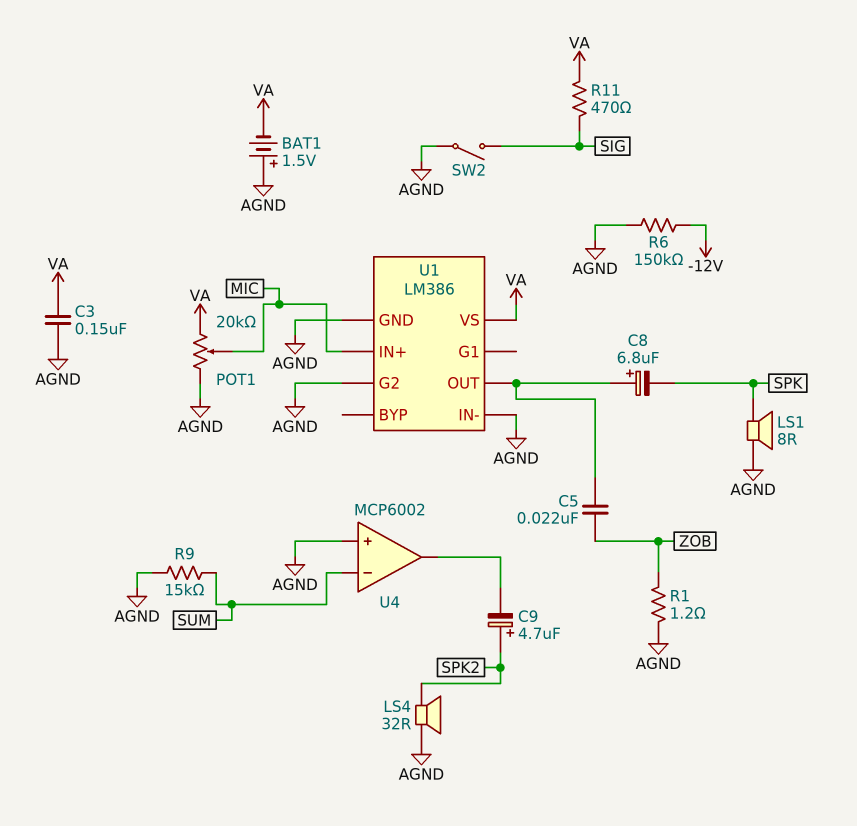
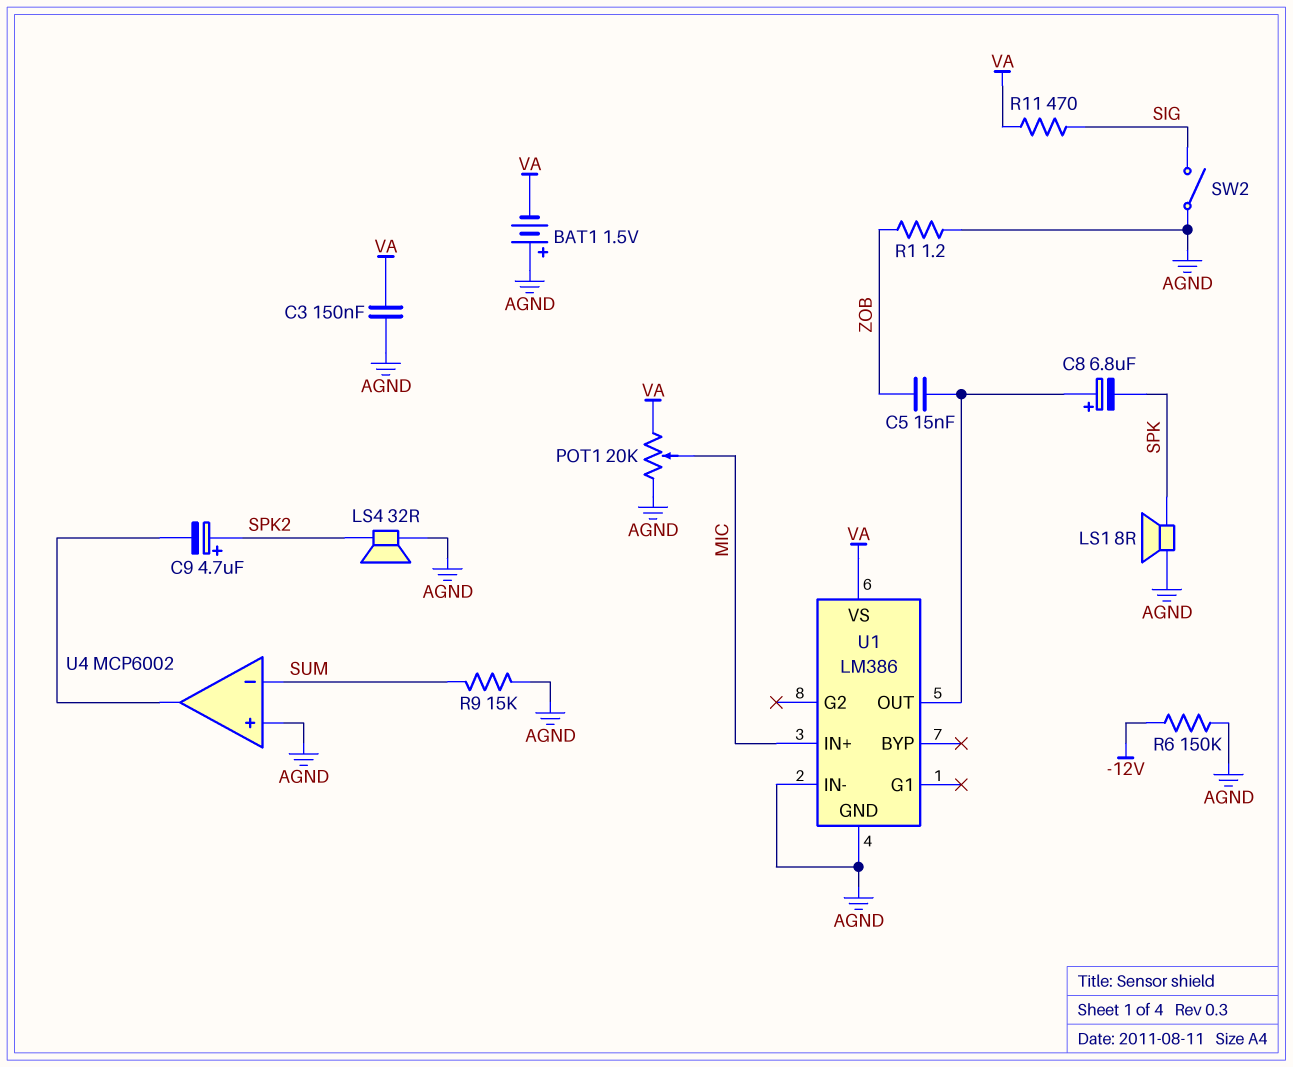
C5: 22nF (U1/OUT, ZOB) -> 15nF (U1/OUT, ZOB)
U1 pin G2: AGND -> none

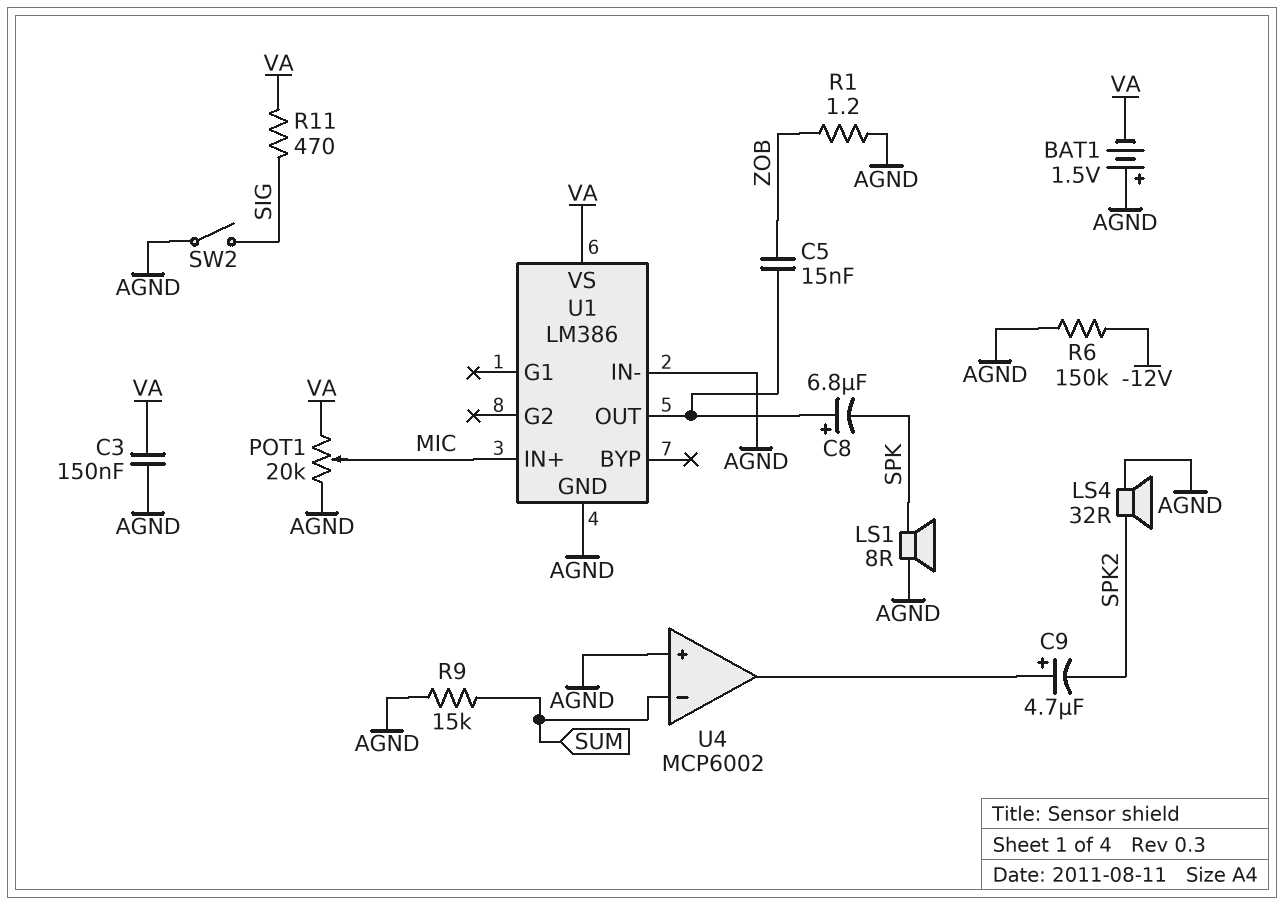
C9: 4.7uF (plus SPK2, minus U4/out) -> 4.7uF (plus U4/out, minus SPK2)

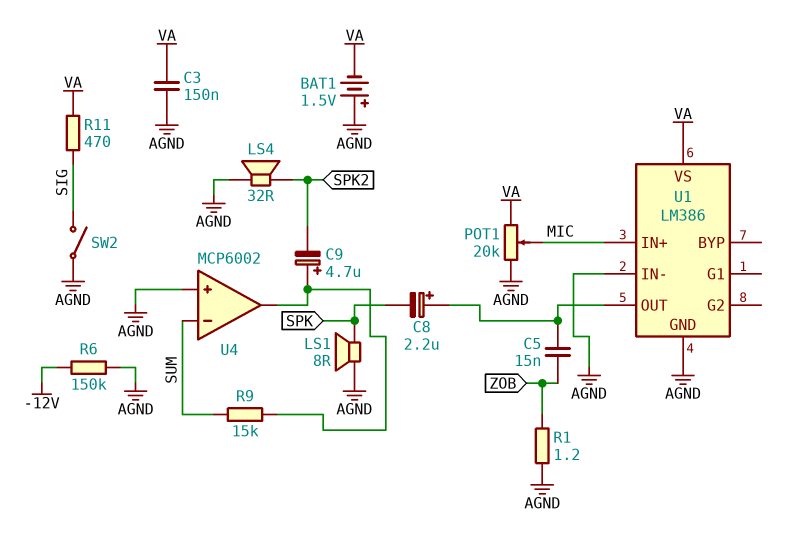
C8: 6.8uF (plus U1/OUT, minus SPK) -> 2.2uF (plus U1/OUT, minus SPK)
R9: 15k (AGND, SUM) -> 15k (SUM, U4/out)

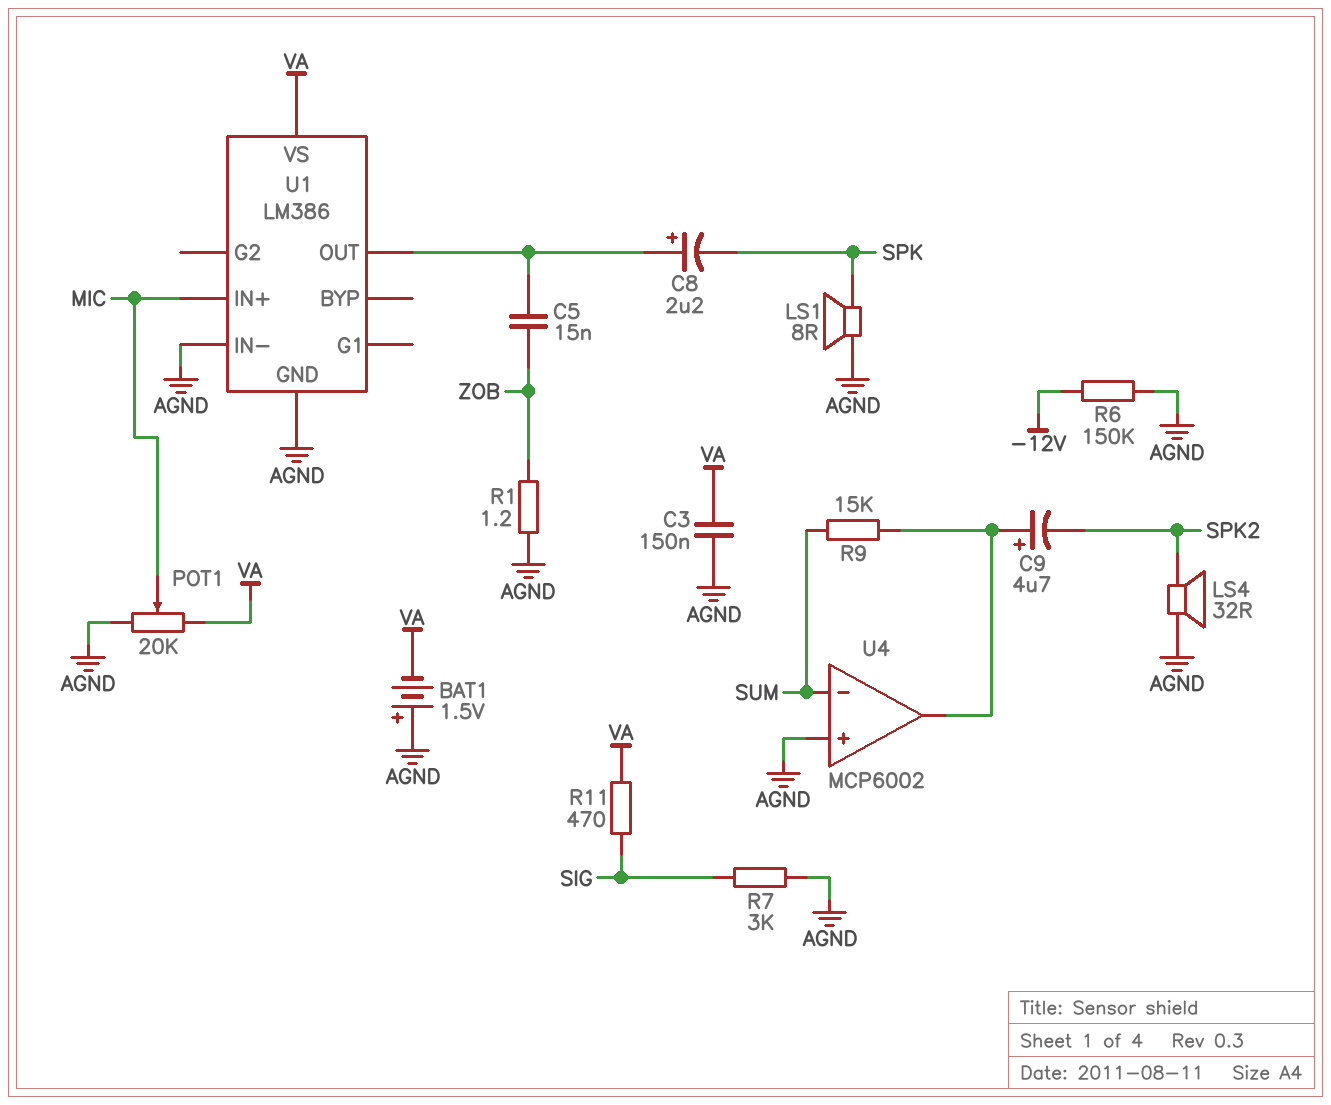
R7: none -> 3k (AGND, SIG)
SW2: switch (AGND, SIG) -> none

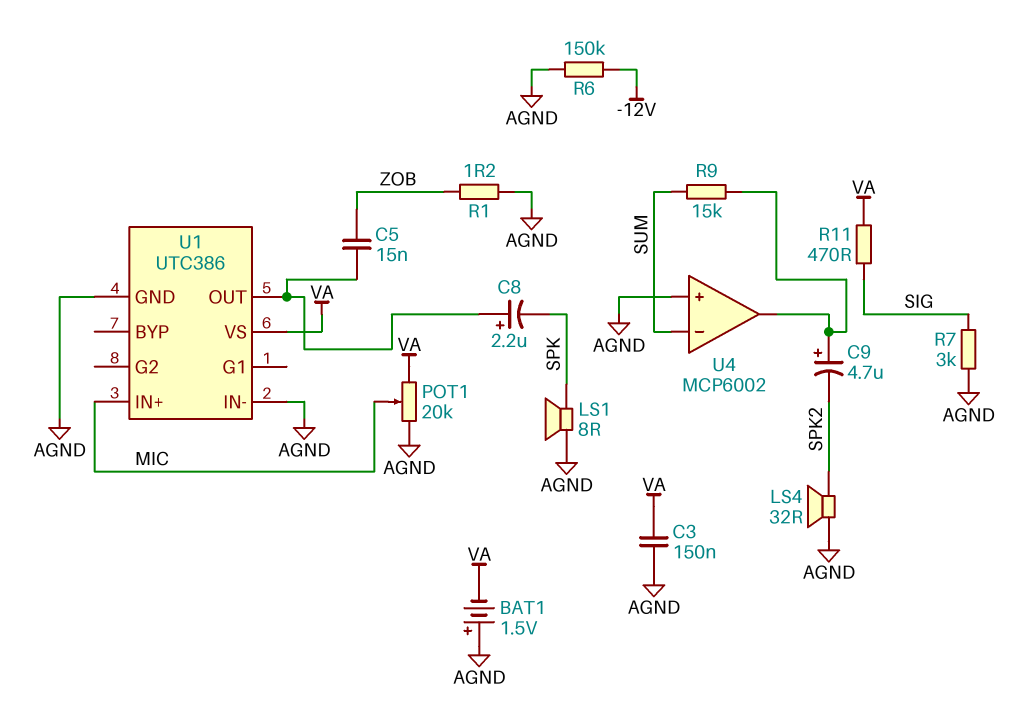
U1: LM386 -> UTC386

